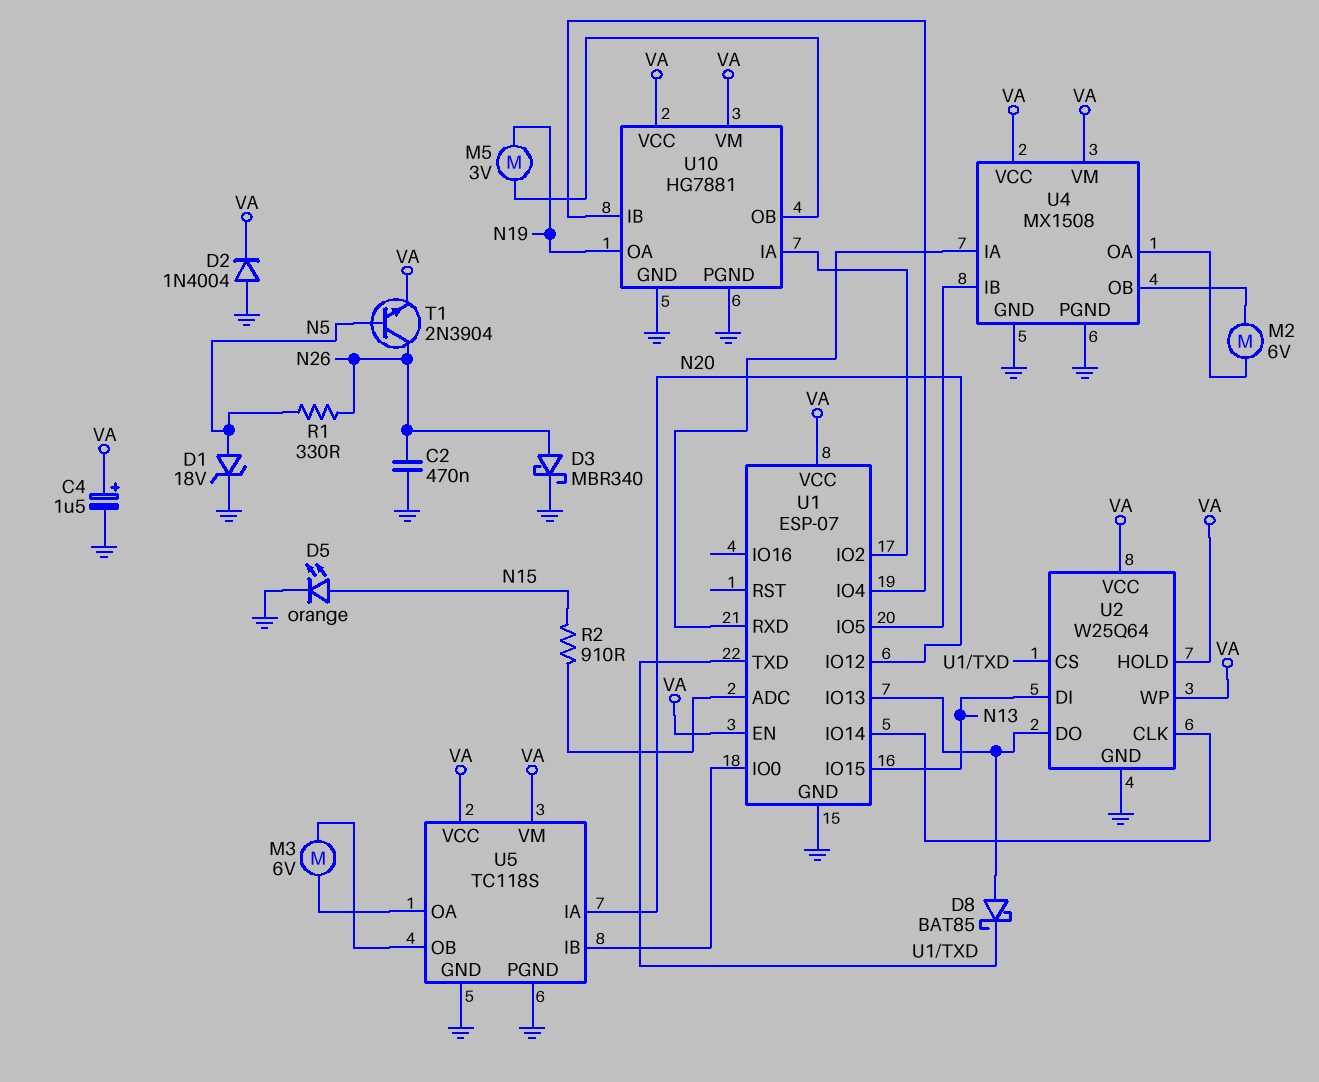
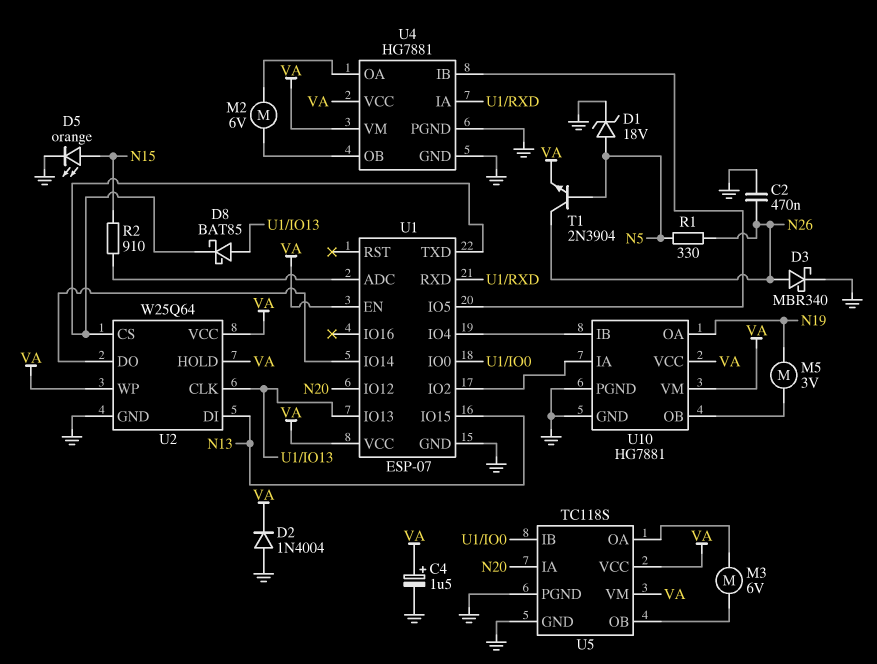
U2 pin CLK: U1/IO14 -> U1/IO13
U2 pin DO: U1/IO13 -> U1/IO14
U4: MX1508 -> HG7881

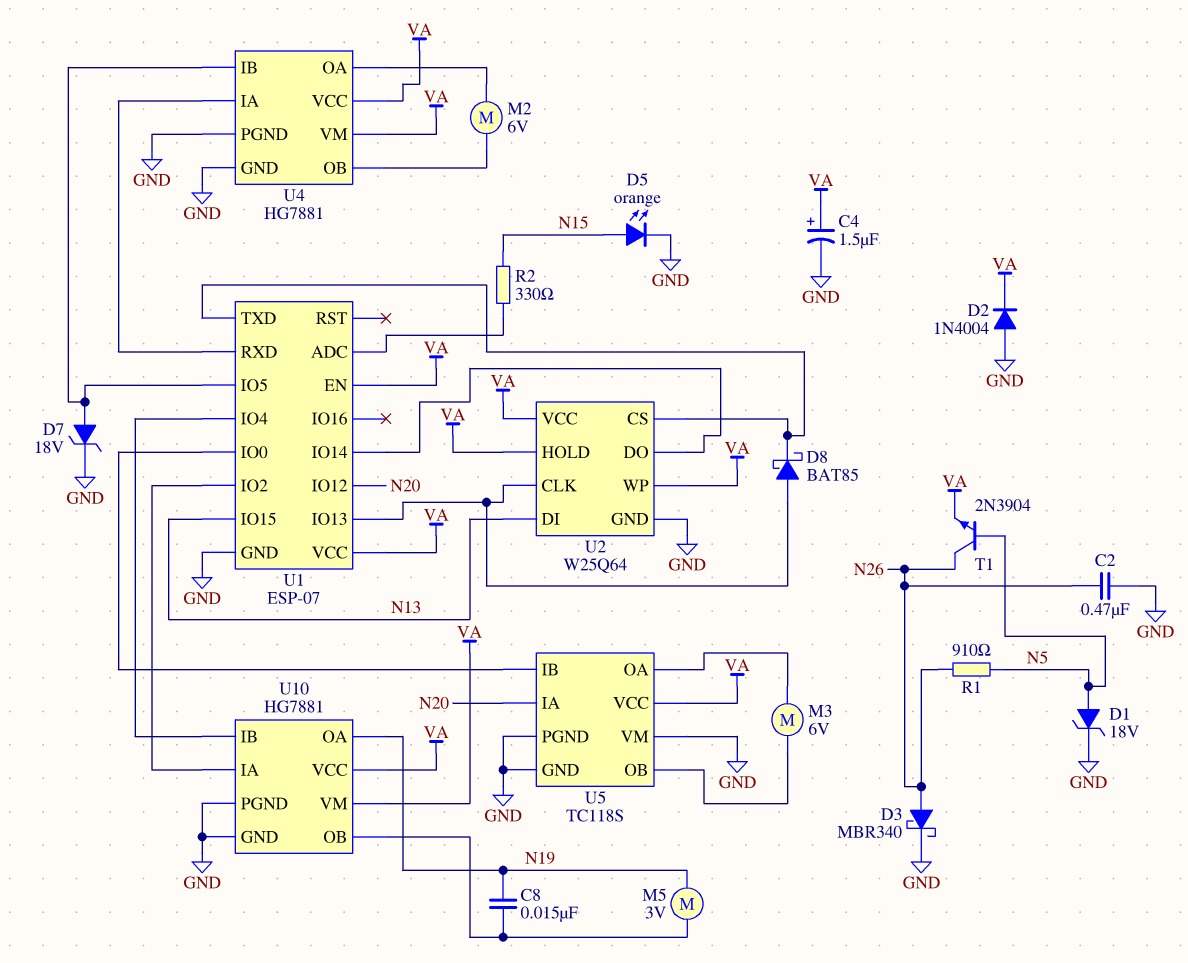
C8: none -> 15nF (N19, U10/OB)
D7: none -> zener 18V (A U1/IO5, K GND)
R1: 330 (N5, N26) -> 910 (N5, N26)
R2: 910 (N15, U1/ADC) -> 330 (N15, U1/ADC)
U5 pin VM: VA -> GND

